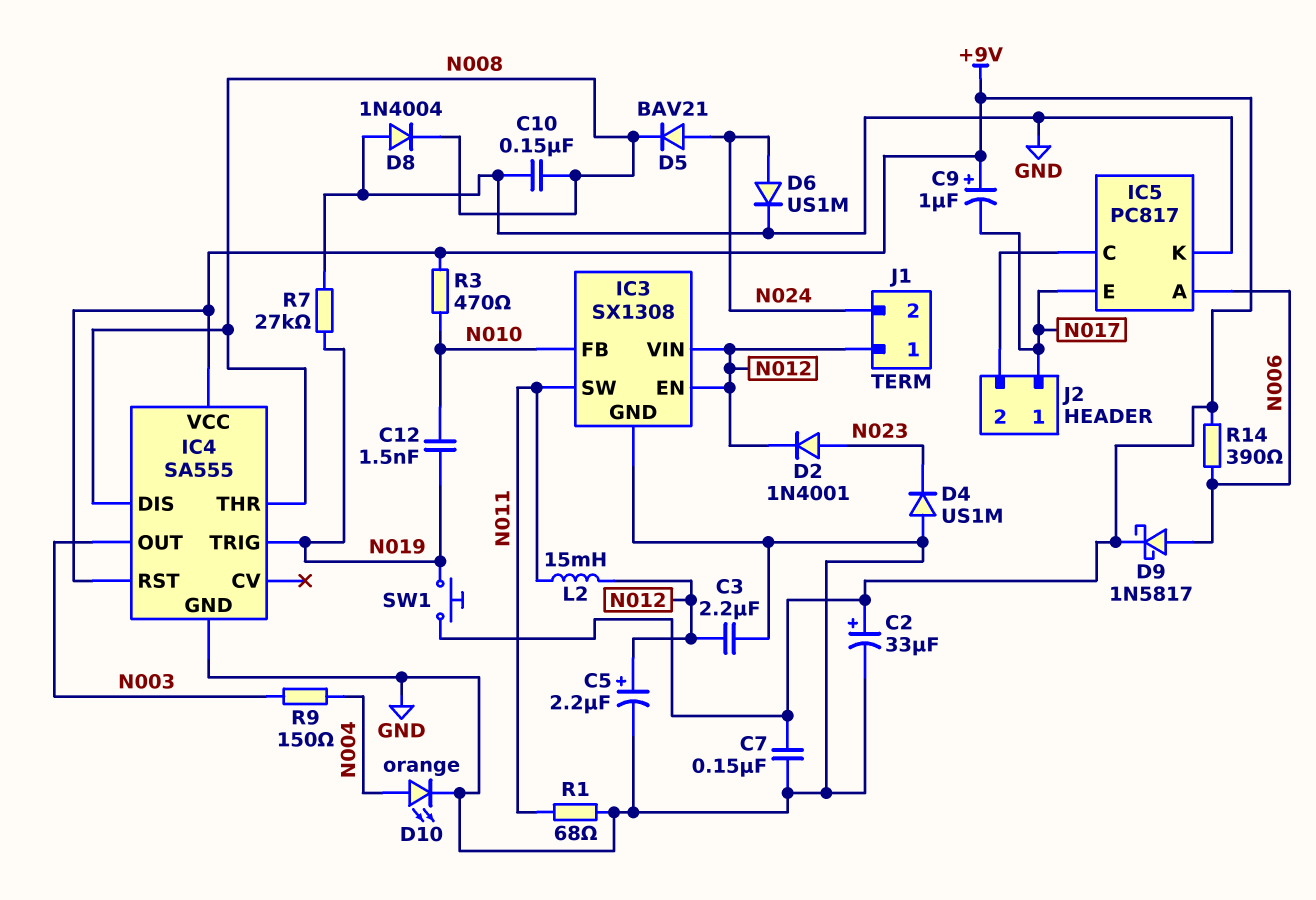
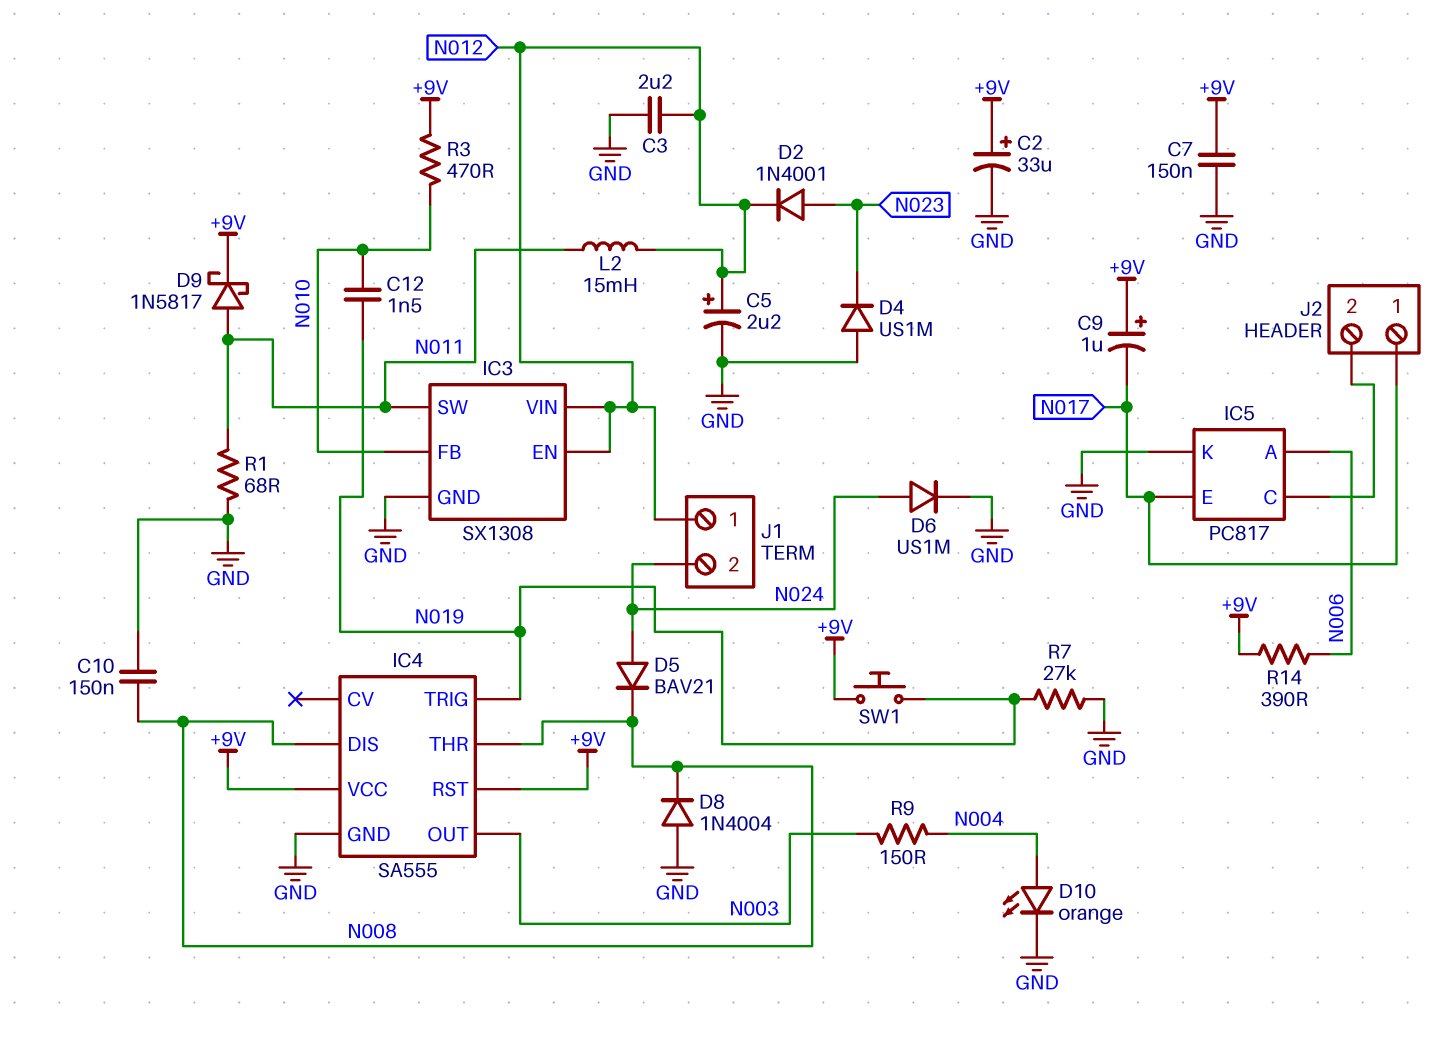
D9: schottky 1N5817 (A N006, K +9V) -> schottky 1N5817 (A N011, K +9V)

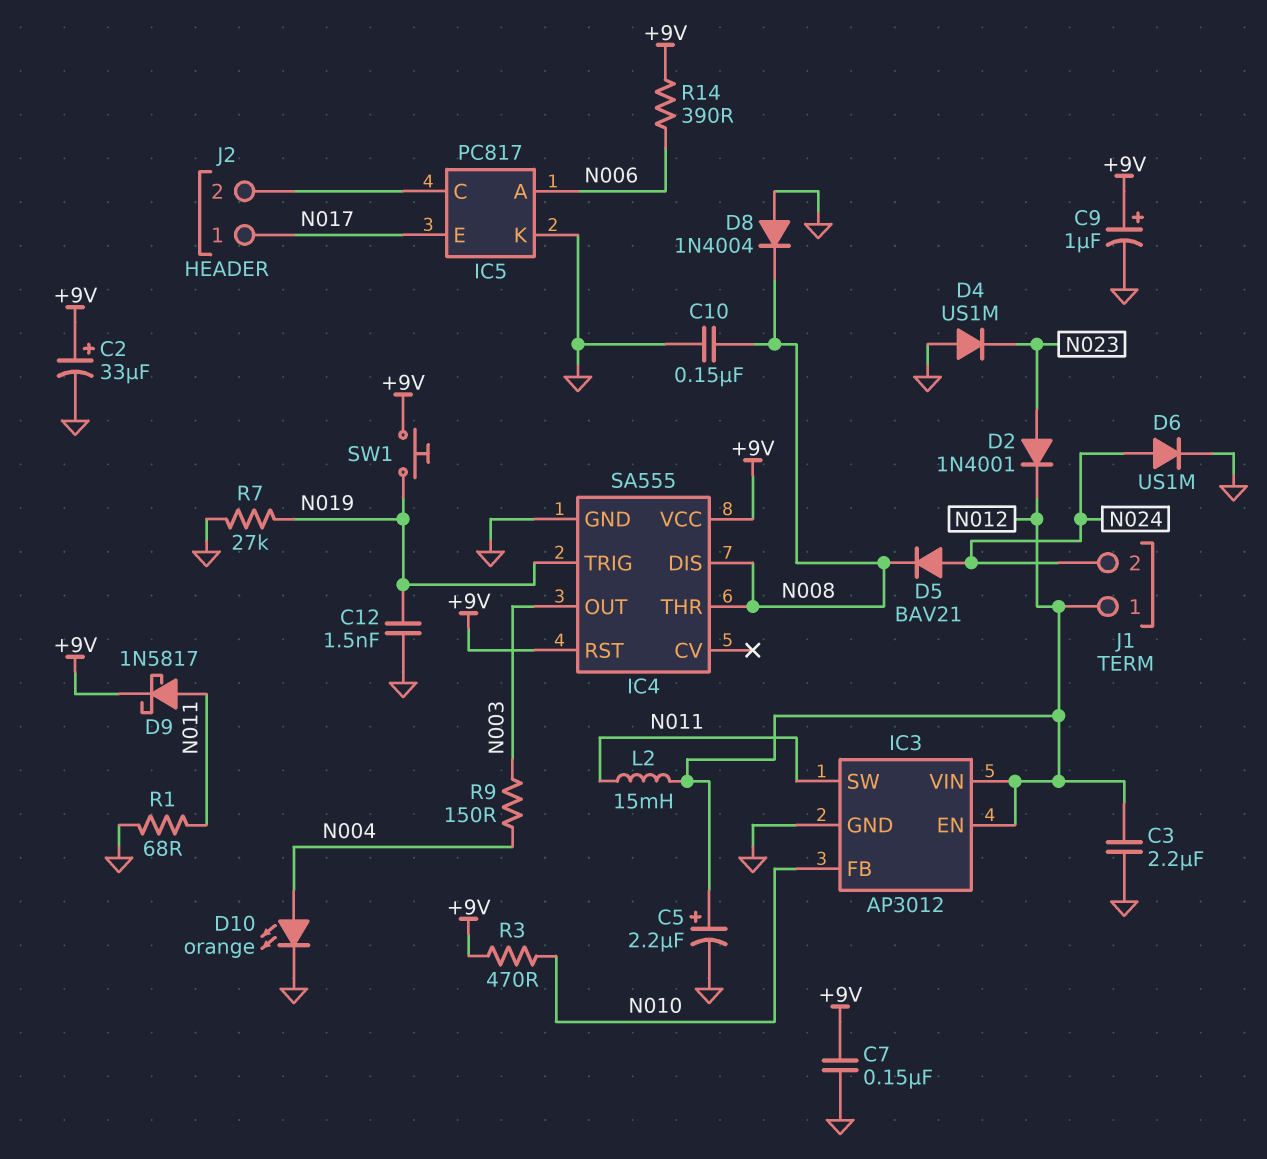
C9: 1uF (plus +9V, minus N017) -> 1uF (plus +9V, minus GND)
C12: 1.5nF (N010, N019) -> 1.5nF (GND, N019)
IC3: SX1308 -> AP3012

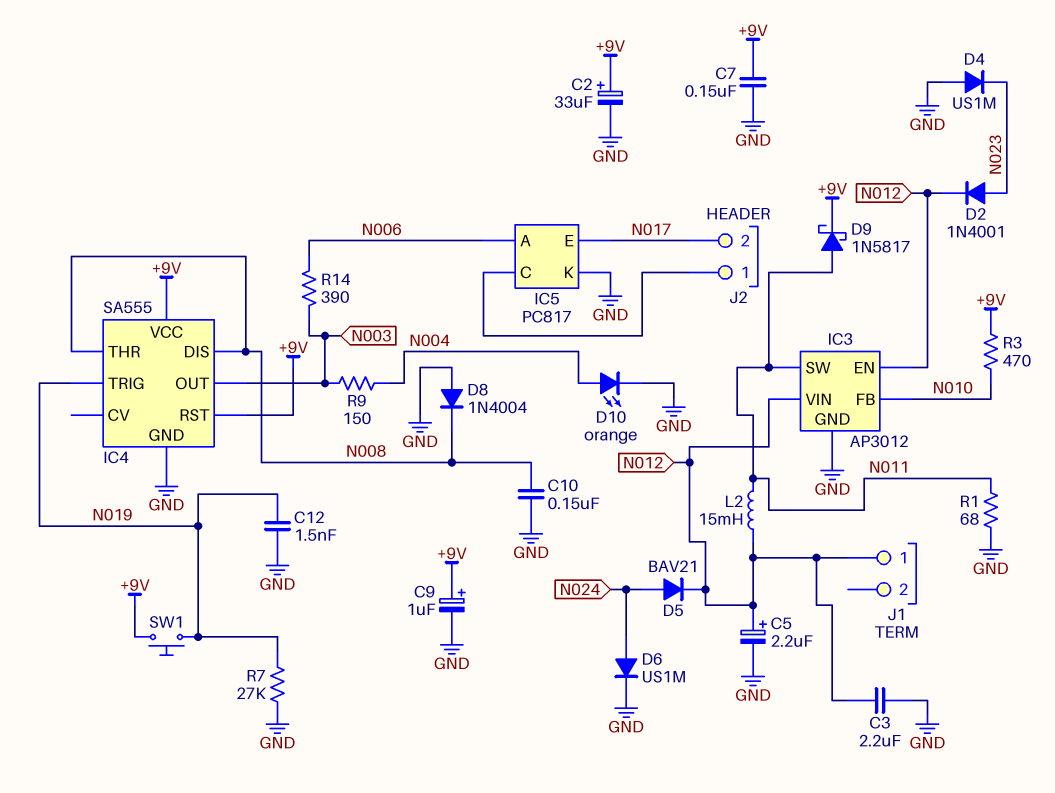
D5: diode BAV21 (A N024, K N008) -> diode BAV21 (A N024, K N012)
J1 pin 2: N024 -> none
J2 pin 1: N017 -> IC5/C
J2 pin 2: IC5/C -> N017
R14: 390 (+9V, N006) -> 390 (N003, N006)

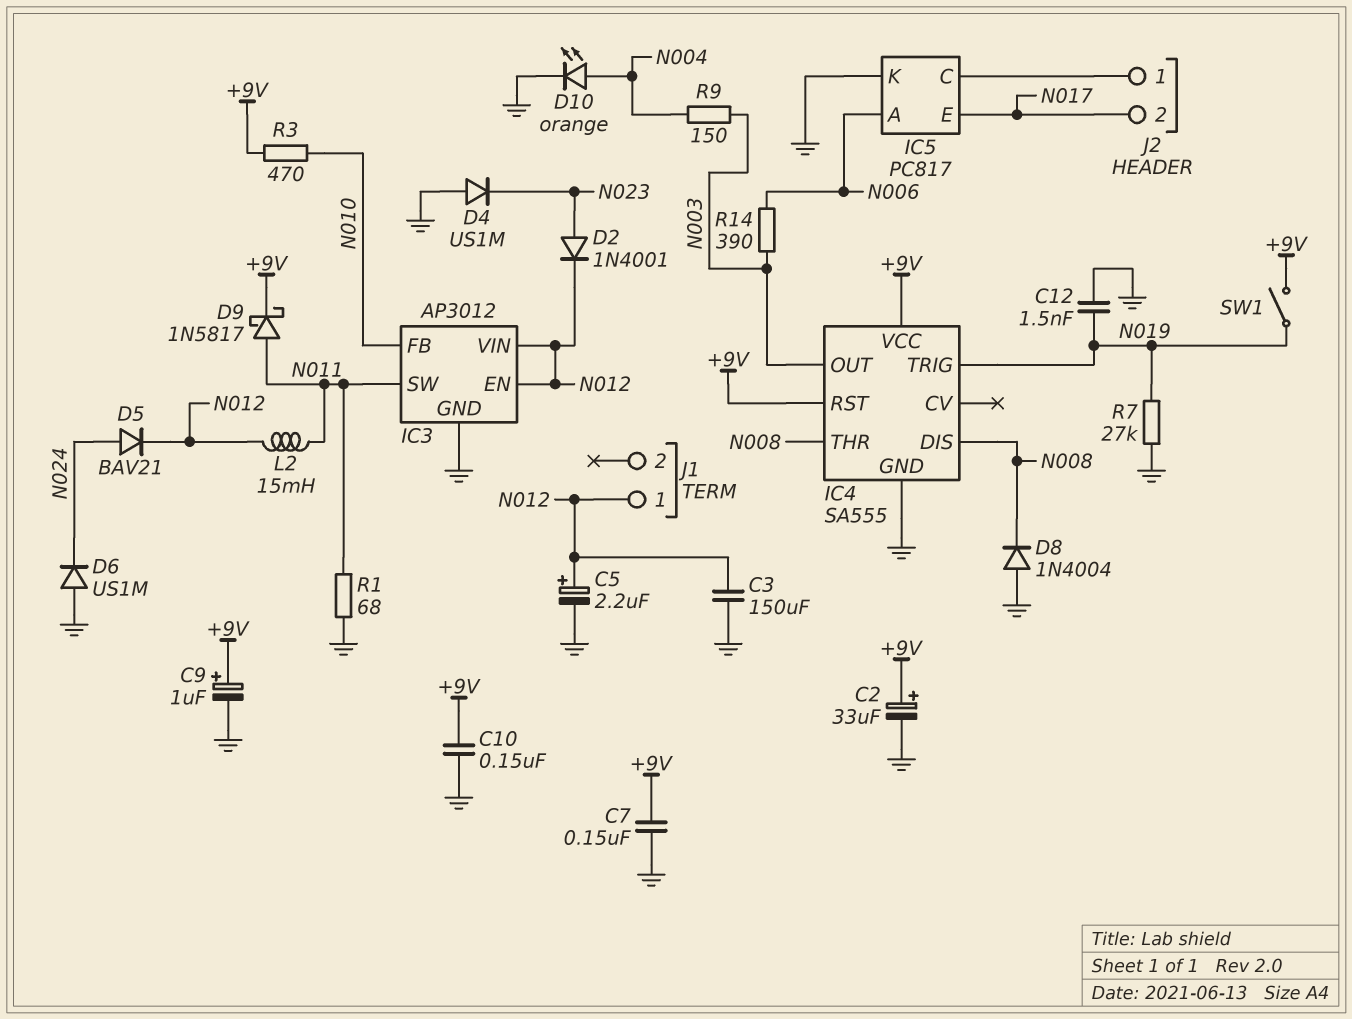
C3: 2.2uF (GND, N012) -> 150uF (GND, N012)
C10: 150nF (GND, N008) -> 150nF (+9V, GND)
D6: diode US1M (A N024, K GND) -> diode US1M (A GND, K N024)
SW1: button (+9V, N019) -> switch (+9V, N019)

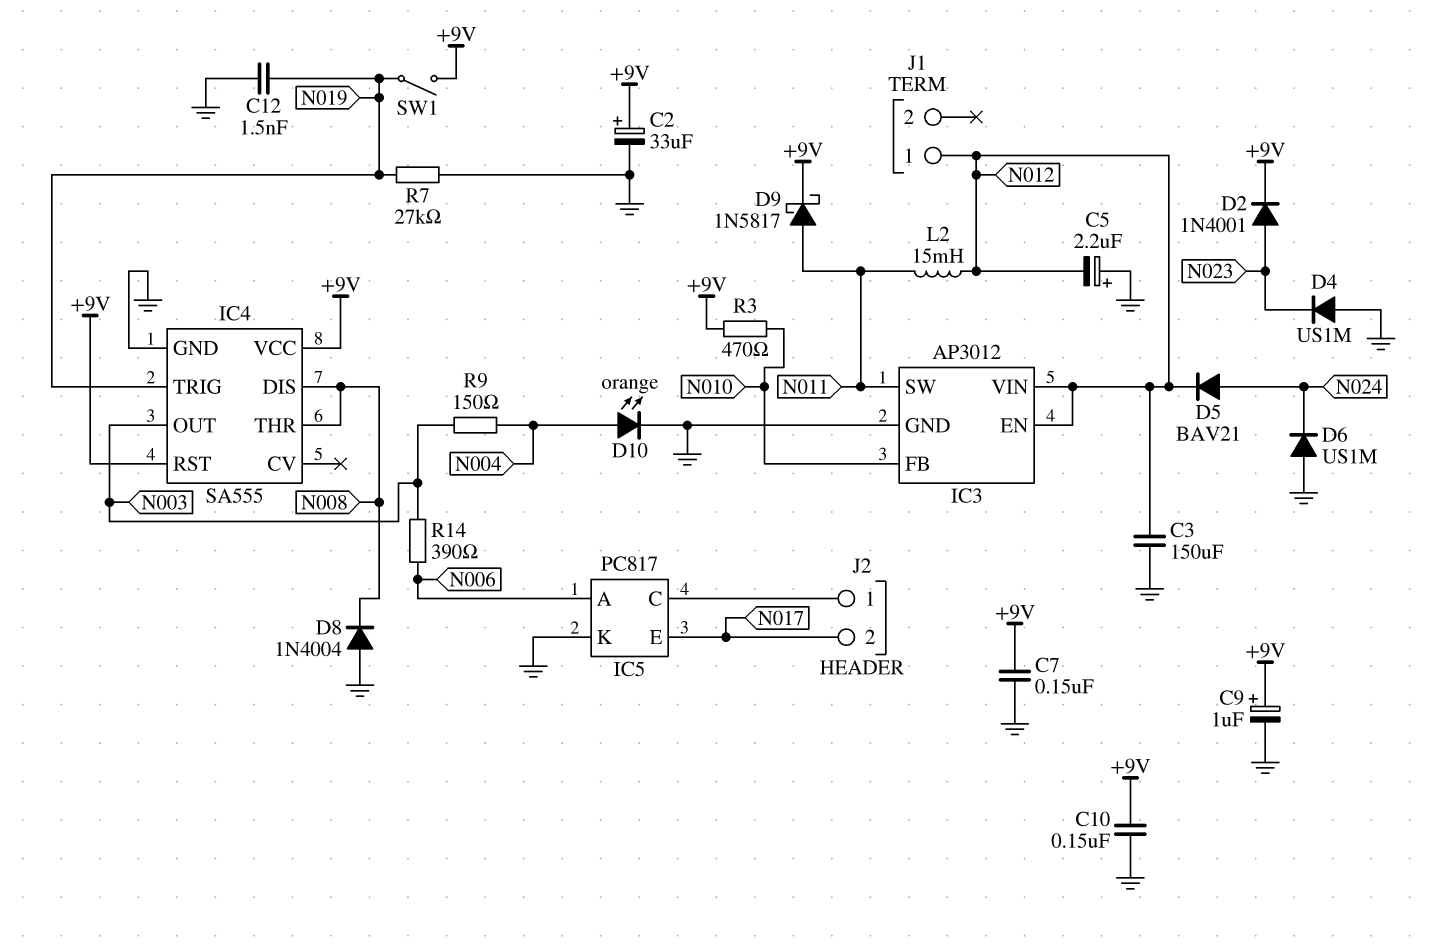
C5: 2.2uF (plus N012, minus GND) -> 2.2uF (plus GND, minus N012)
D2: diode 1N4001 (A N023, K N012) -> diode 1N4001 (A N023, K +9V)
R1: 68 (GND, N011) -> none

